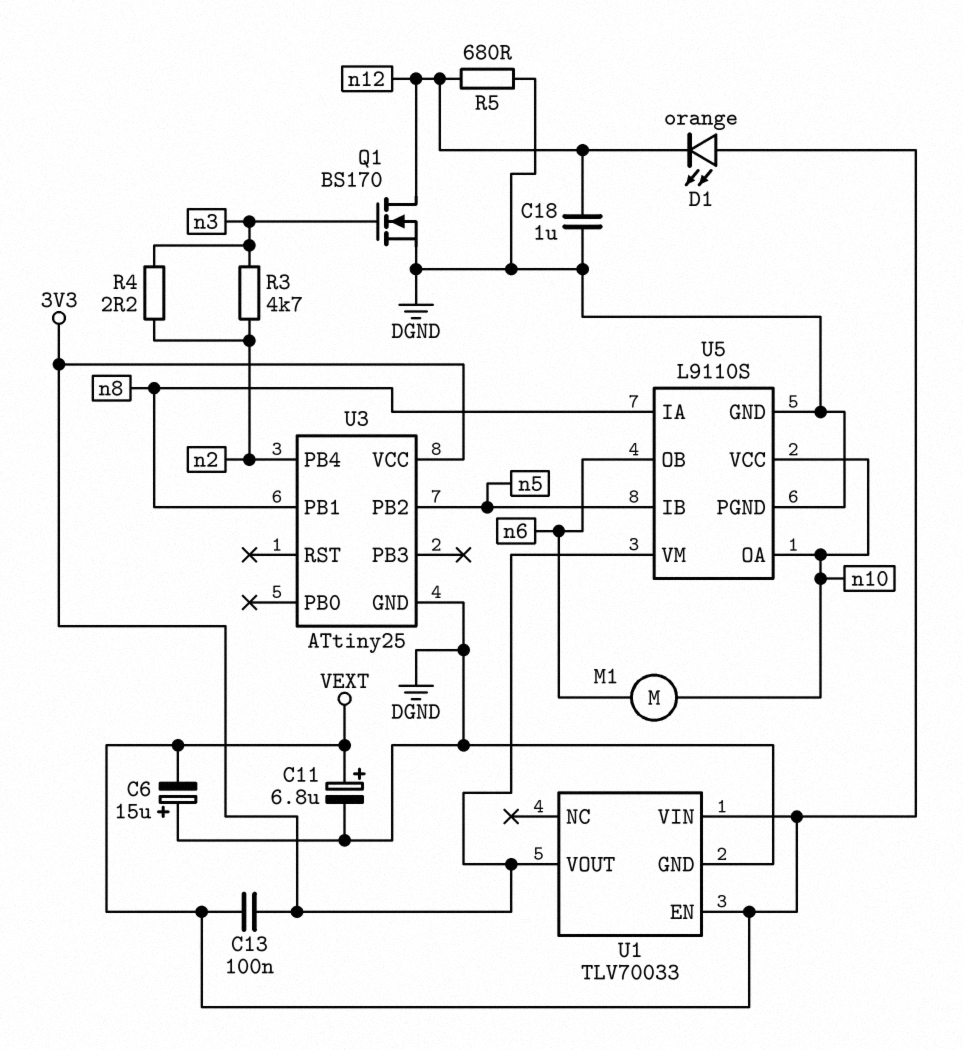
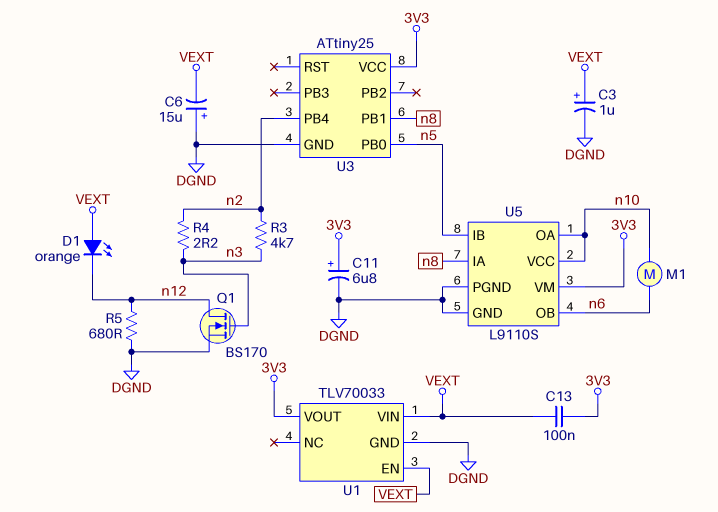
C3: none -> 1uF (plus VEXT, minus DGND)
C11: 6.8uF (plus VEXT, minus DGND) -> 6.8uF (plus 3V3, minus DGND)
C18: 1uF (DGND, n12) -> none
U3 pin PB0: none -> n5
U3 pin PB2: n5 -> none

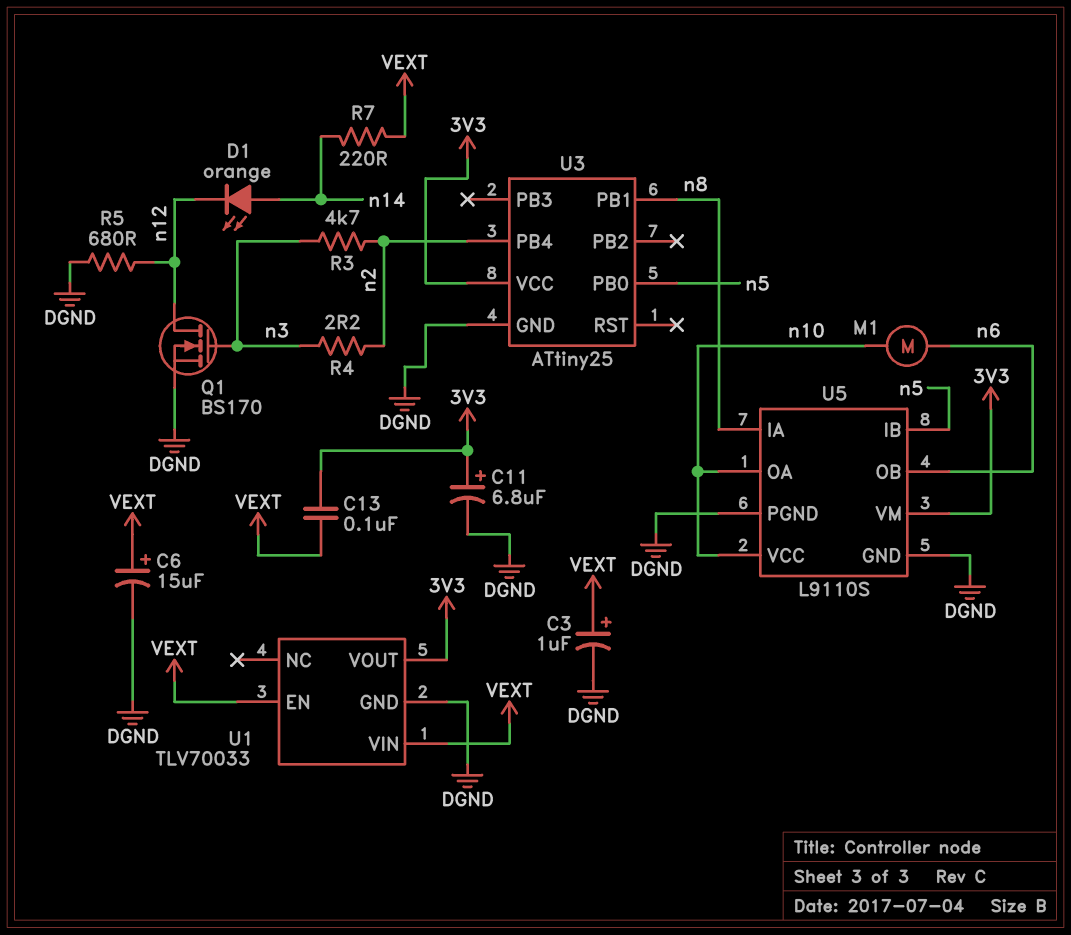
C6: 15uF (plus DGND, minus VEXT) -> 15uF (plus VEXT, minus DGND)
D1: LED orange (A VEXT, K n12) -> LED orange (A n14, K n12)
R7: none -> 220 (VEXT, n14)

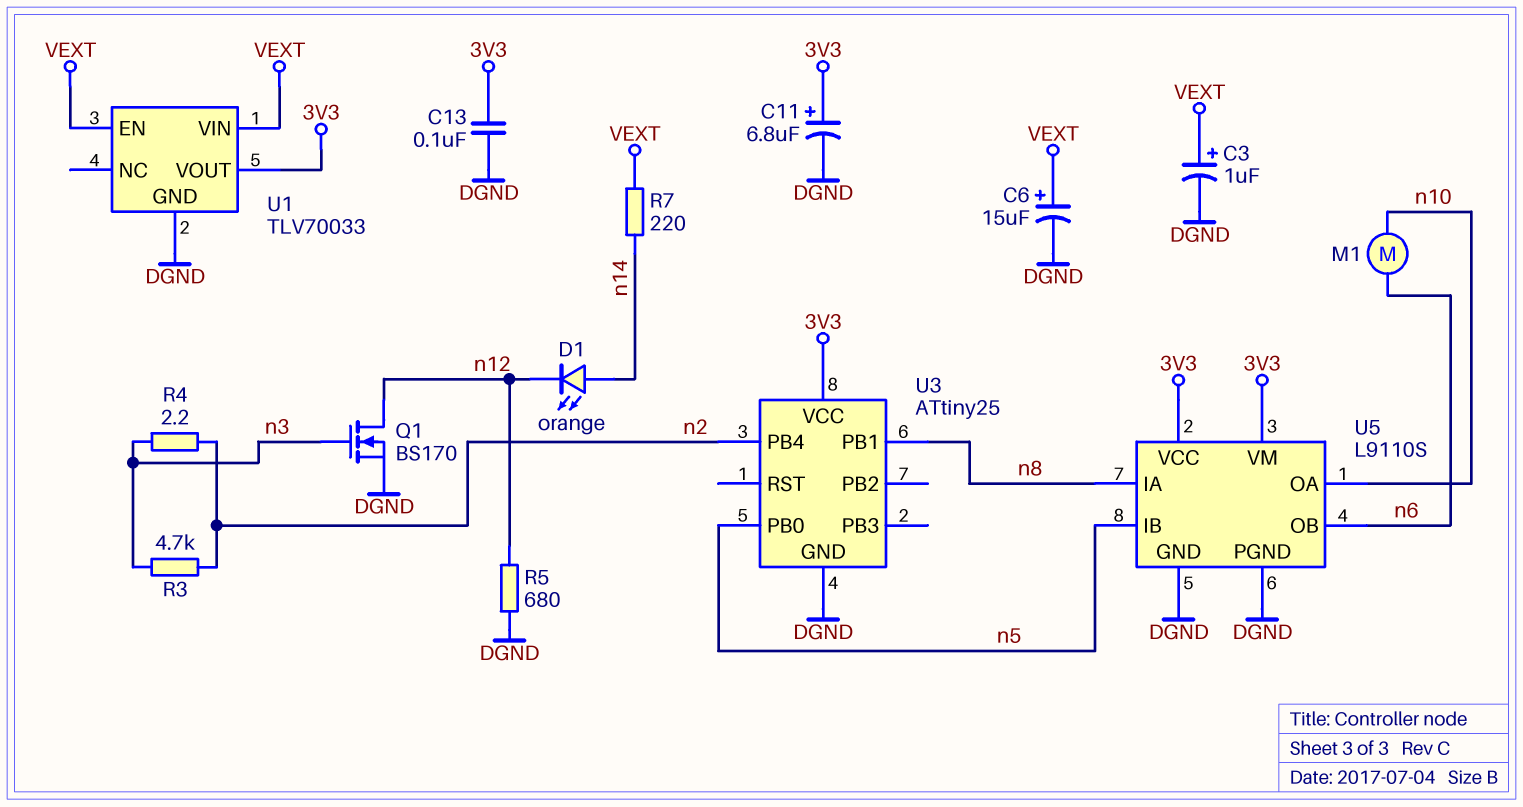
C13: 100nF (3V3, VEXT) -> 100nF (3V3, DGND)
U5 pin VCC: n10 -> 3V3

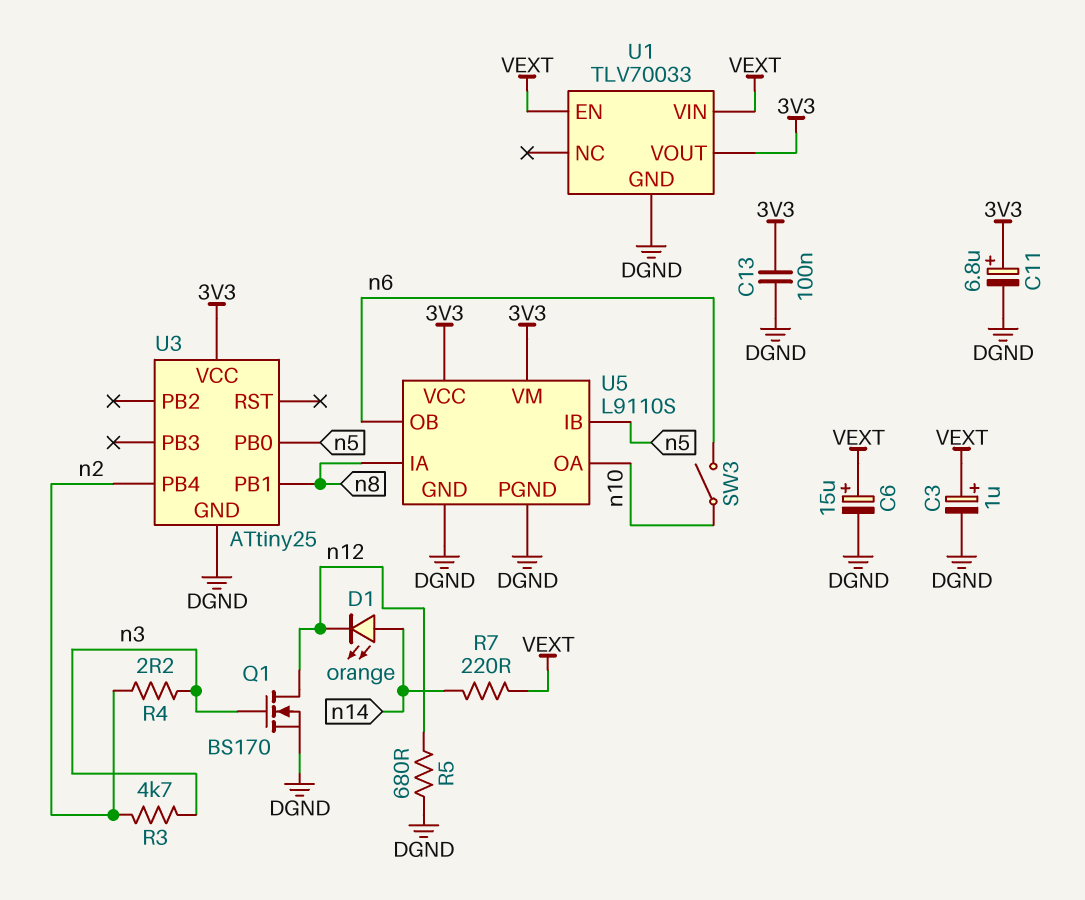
M1: motor (n6, n10) -> none
SW3: none -> switch (n6, n10)

